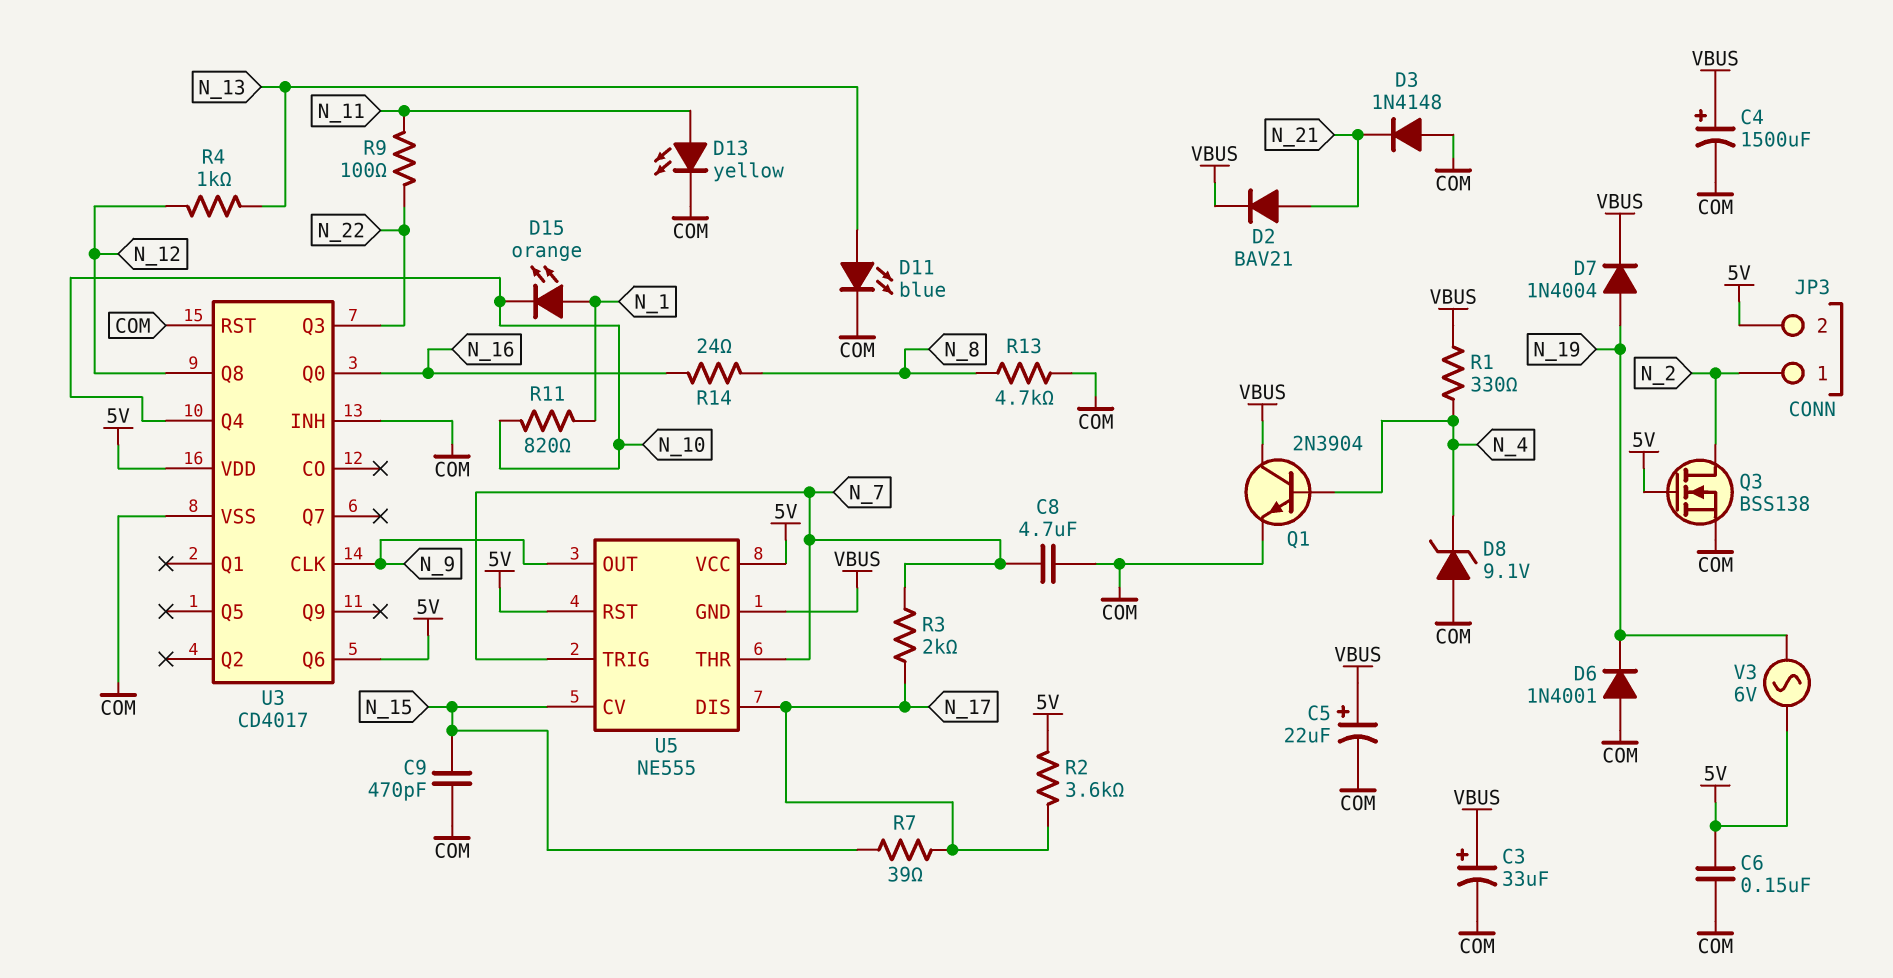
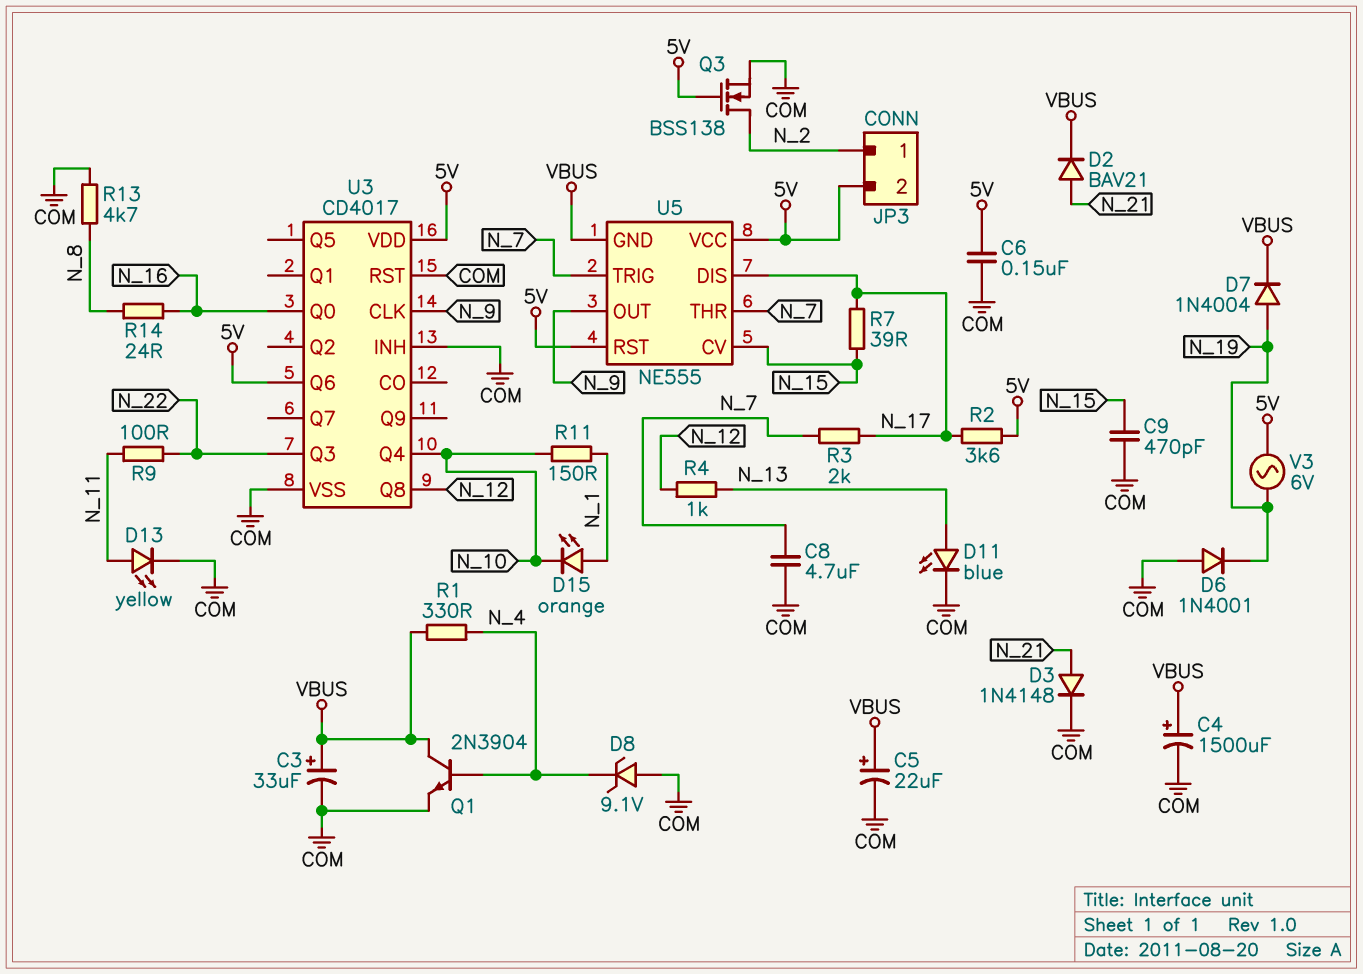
D3: diode 1N4148 (A COM, K N_21) -> diode 1N4148 (A N_21, K COM)
R11: 820 (N_1, N_10) -> 150 (N_1, N_10)

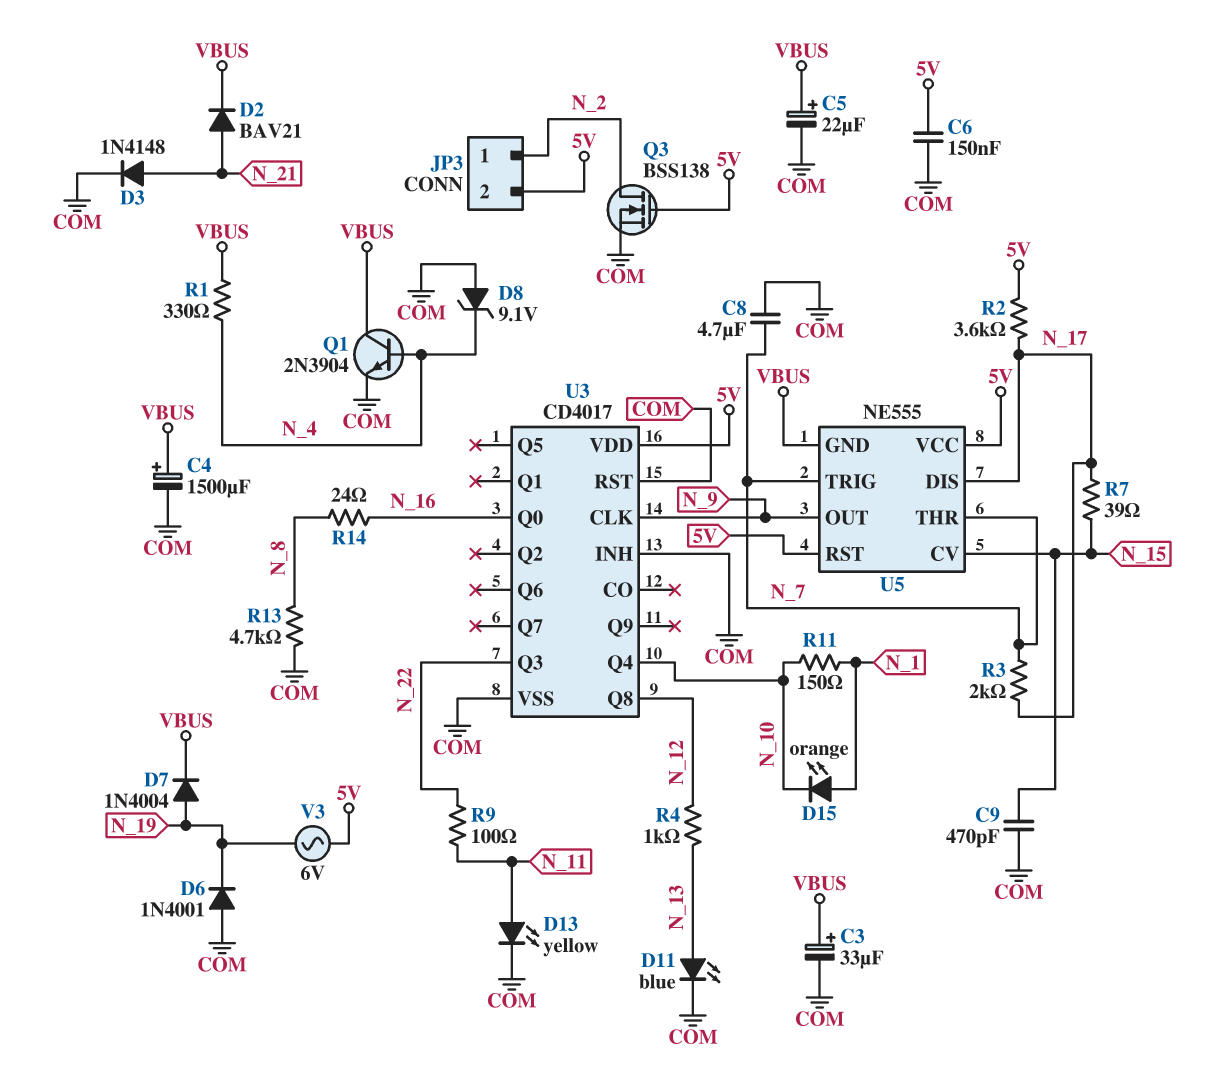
U3 pin Q6: 5V -> none

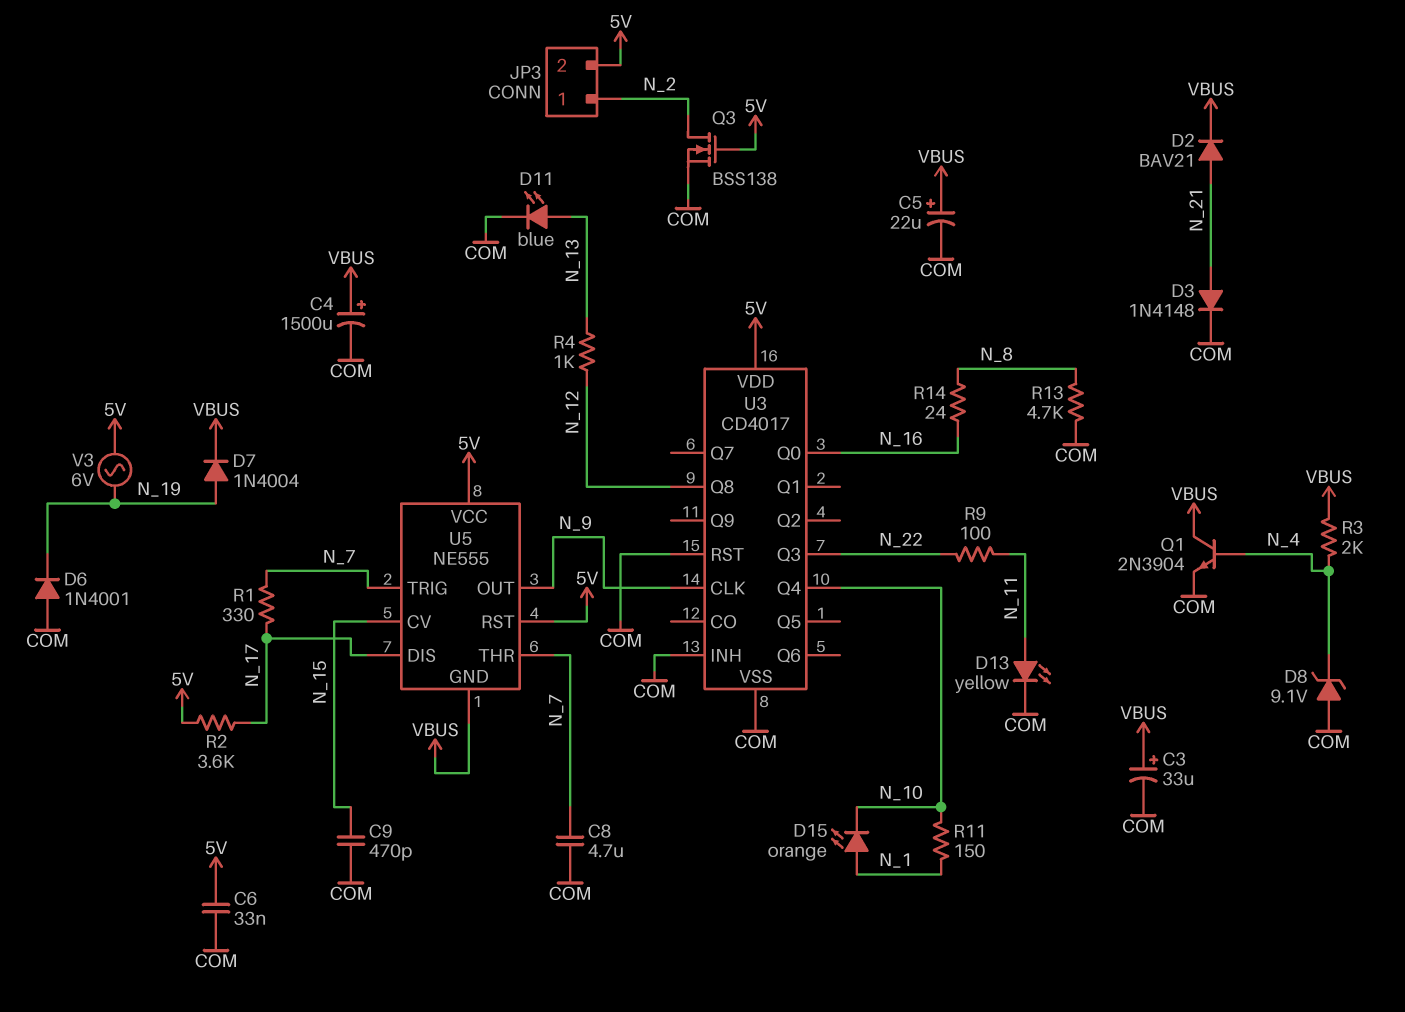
C6: 150nF (5V, COM) -> 33nF (5V, COM)
R1: 330 (N_4, VBUS) -> 330 (N_7, N_17)
R3: 2k (N_7, N_17) -> 2k (N_4, VBUS)
R7: 39 (N_15, N_17) -> none

